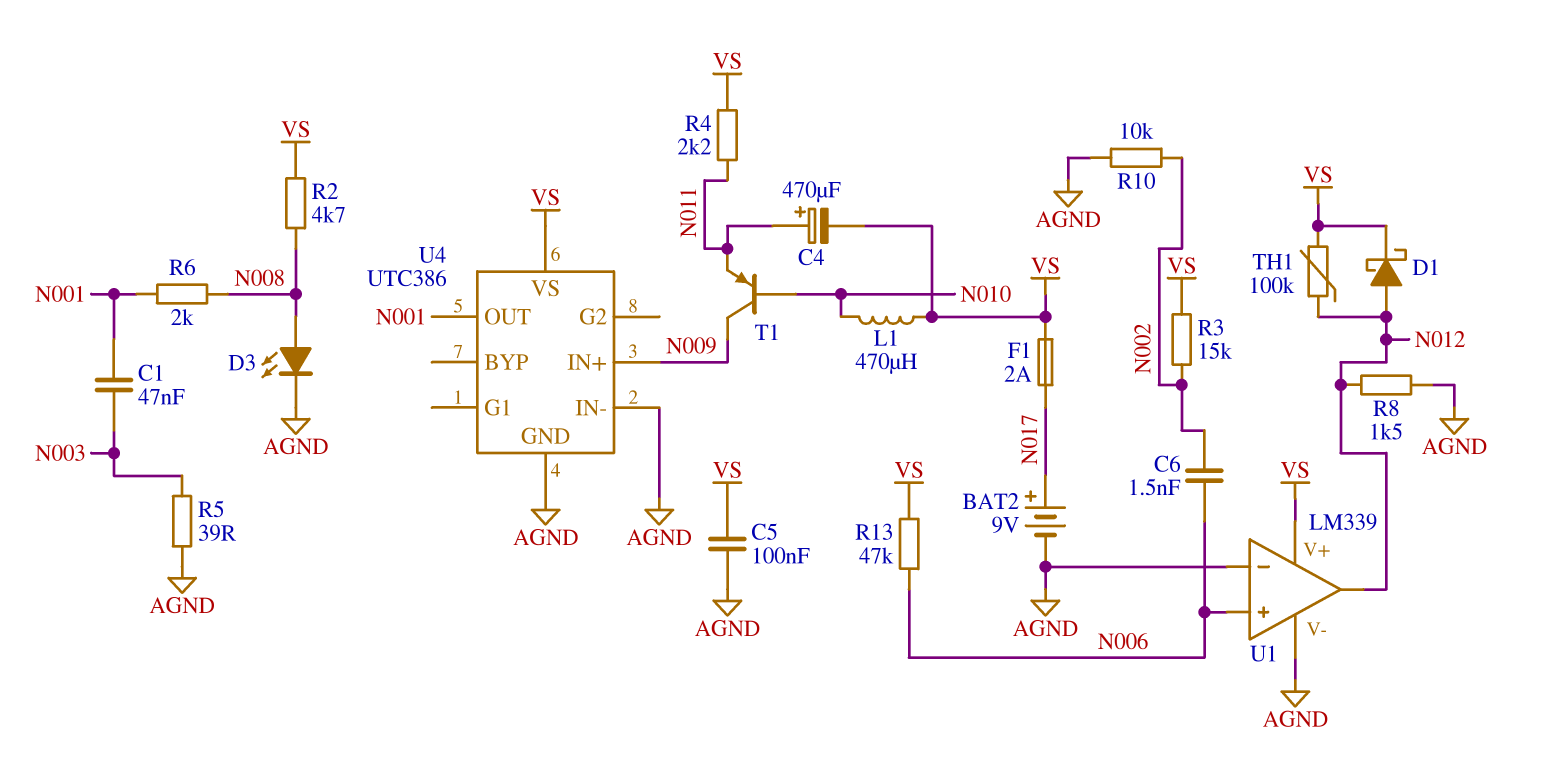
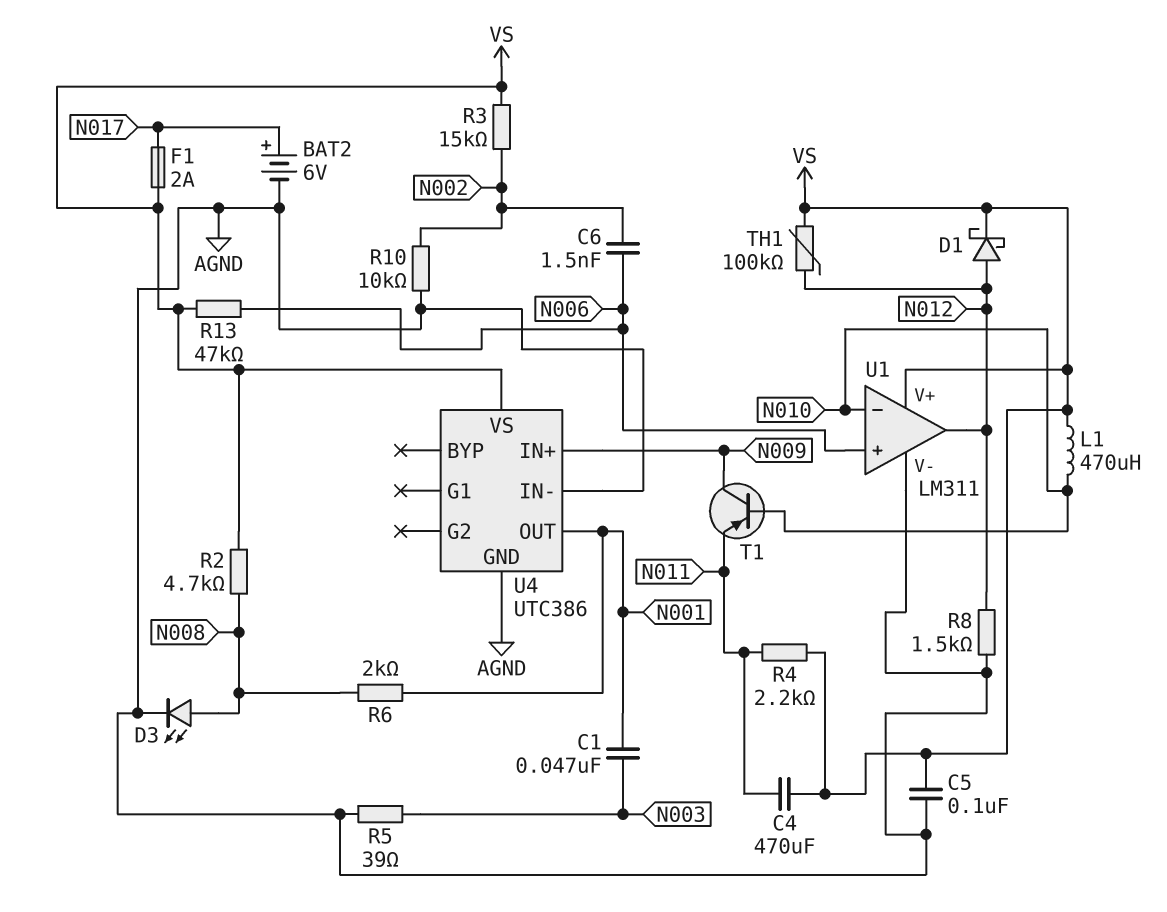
BAT2: 9V (plus N017, minus AGND) -> 6V (plus N017, minus AGND)
C4: 470uF (plus N011, minus VS) -> 470uF (N011, VS)
U1: LM339 -> LM311
U1 pin in-: AGND -> N010

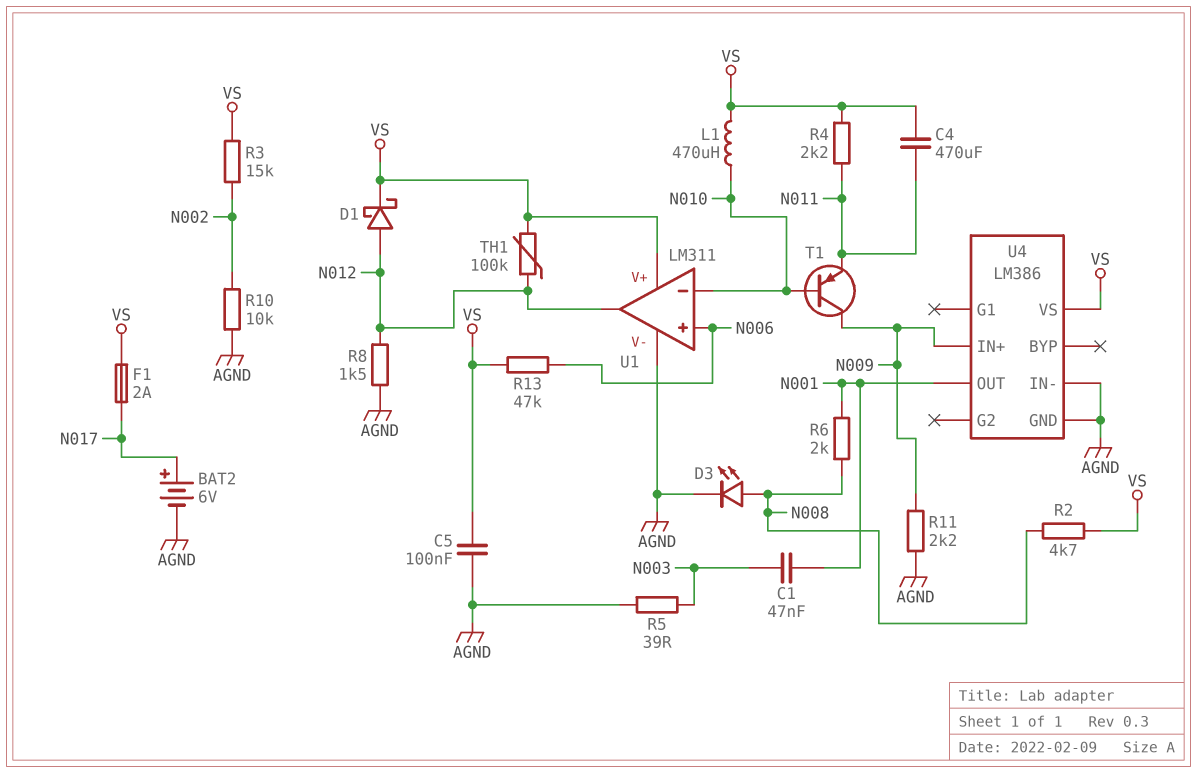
C6: 1.5nF (N002, N006) -> none
R11: none -> 2.2k (AGND, N009)
U4: UTC386 -> LM386

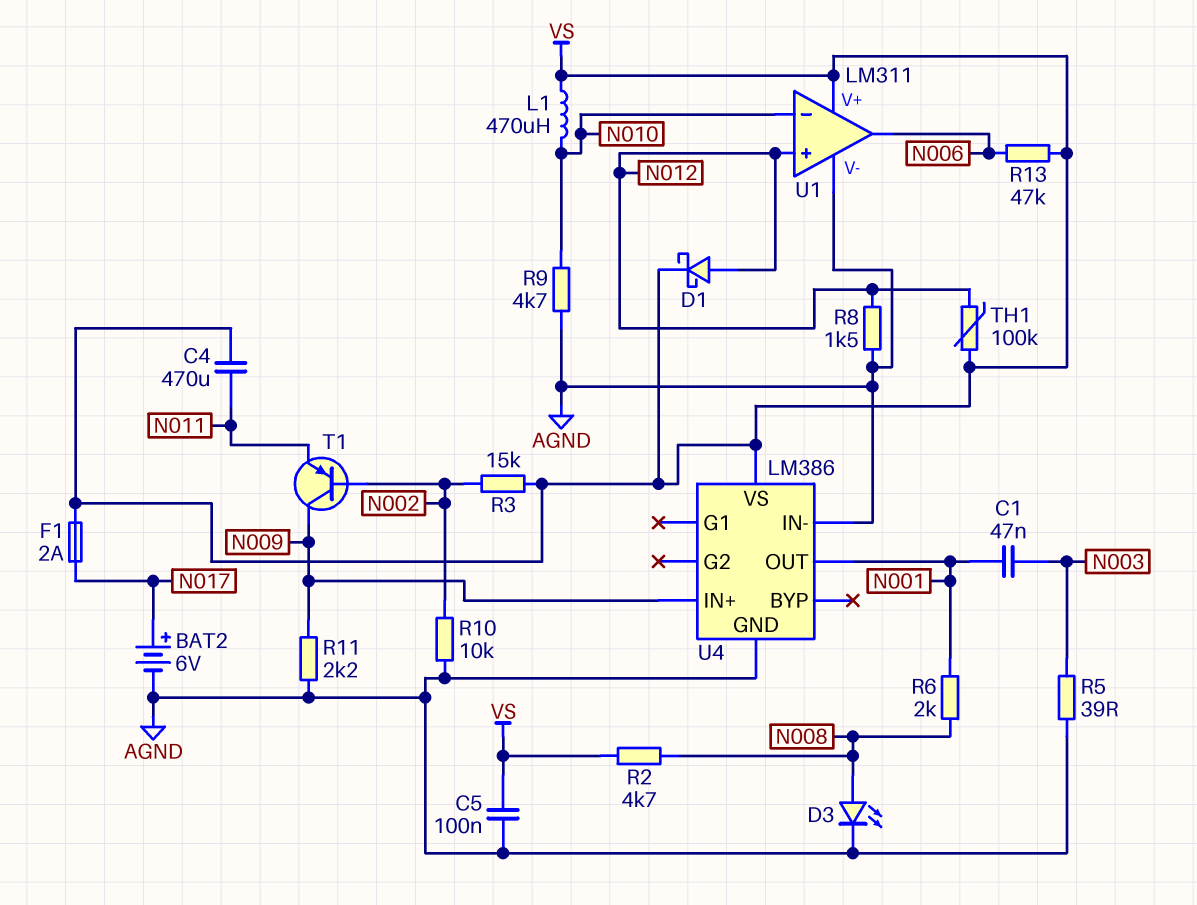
R4: 2.2k (N011, VS) -> none
R9: none -> 4.7k (AGND, N010)
T1: PNP (B N010, C N009, E N011) -> PNP (B N002, C N009, E N011)
U1 pin in+: N006 -> N012
U1 pin out: N012 -> N006

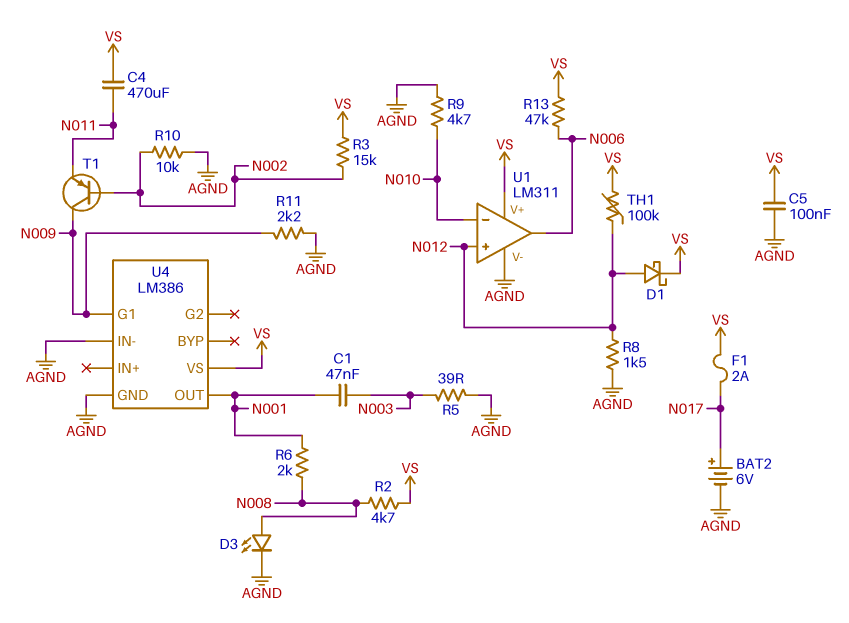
L1: 470uH (N010, VS) -> none
U4 pin G1: none -> N009
U4 pin IN+: N009 -> none

